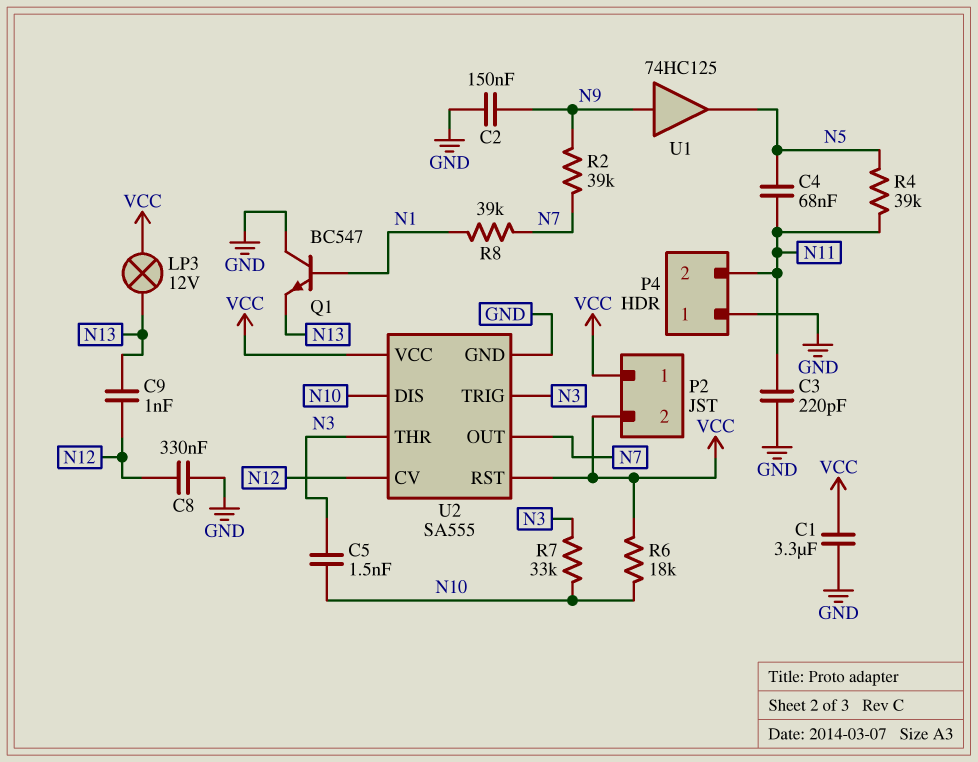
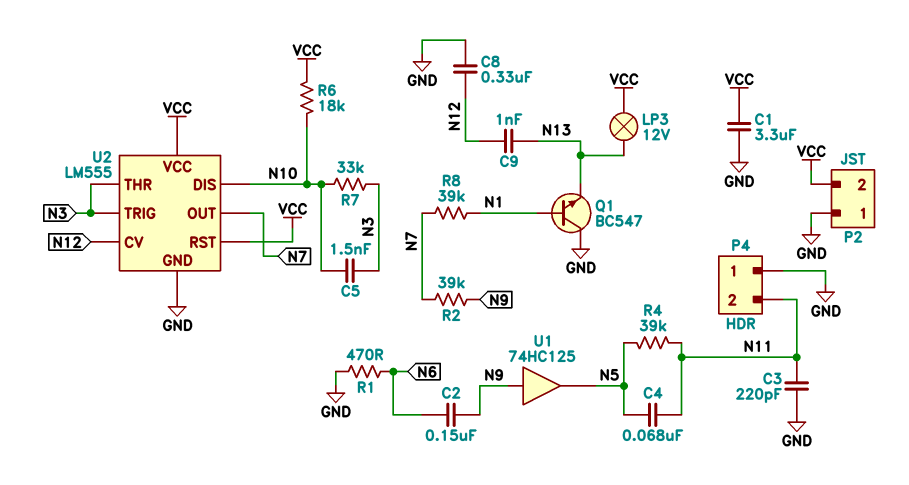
C2: 150nF (GND, N9) -> 150nF (N6, N9)
P2 pin 1: VCC -> GND
R1: none -> 470 (GND, N6)
U2: SA555 -> LM555

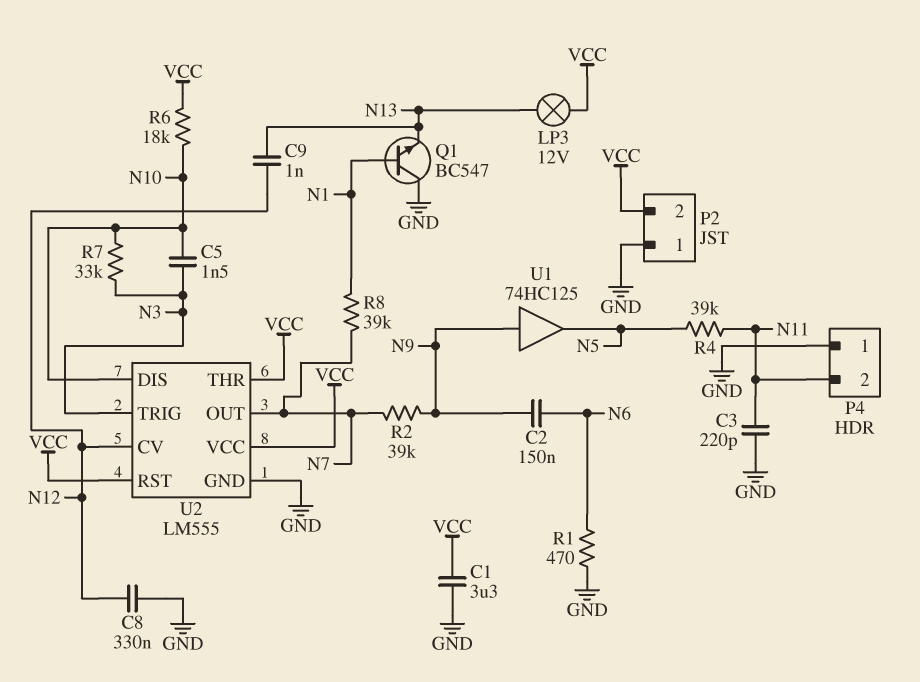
C4: 68nF (N5, N11) -> none
U2 pin THR: N3 -> VCC

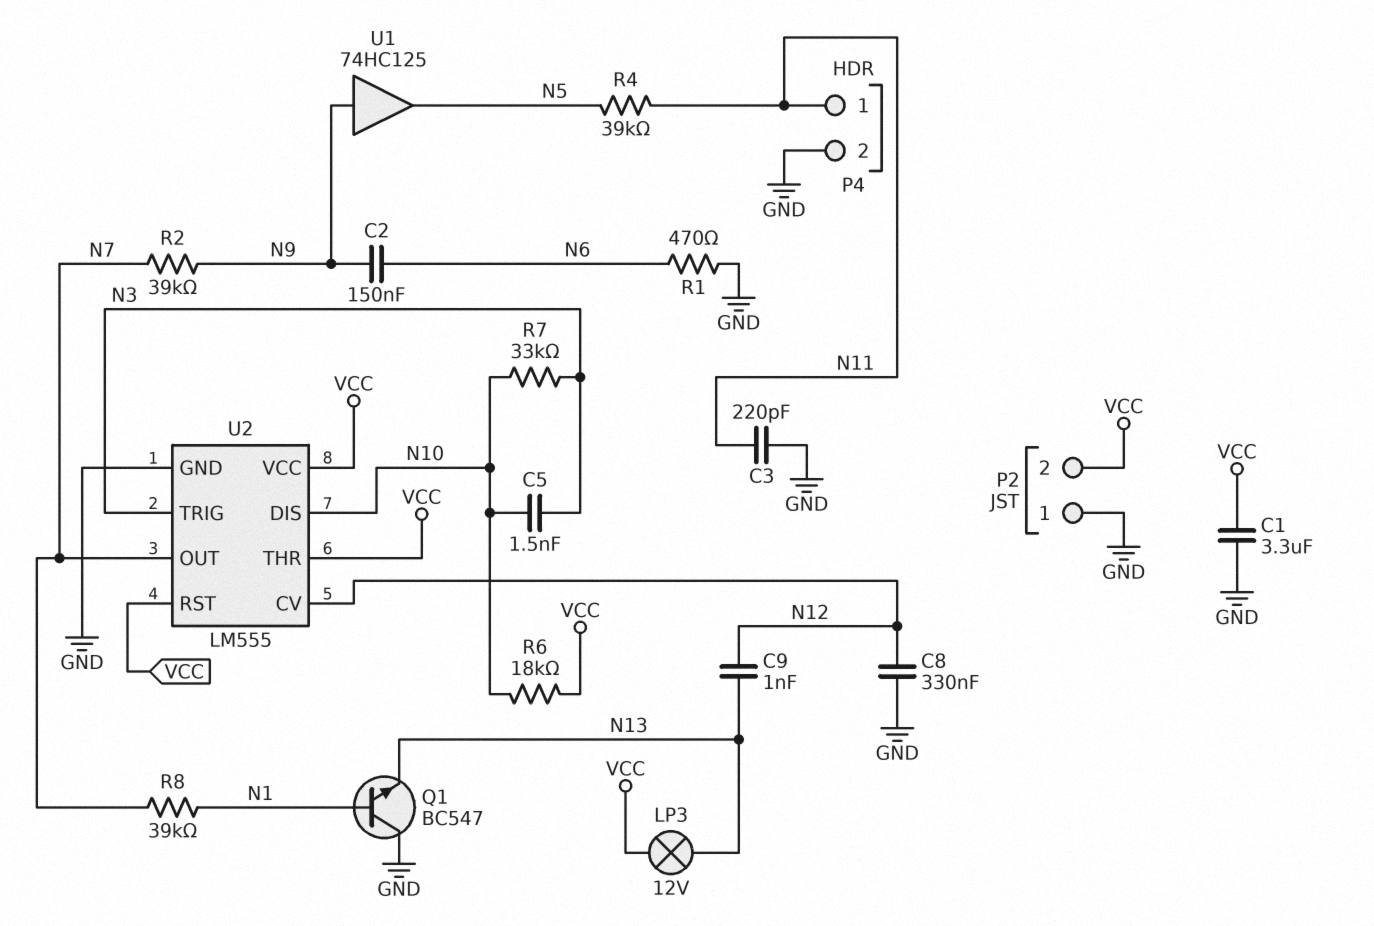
P4 pin 1: GND -> N11
P4 pin 2: N11 -> GND

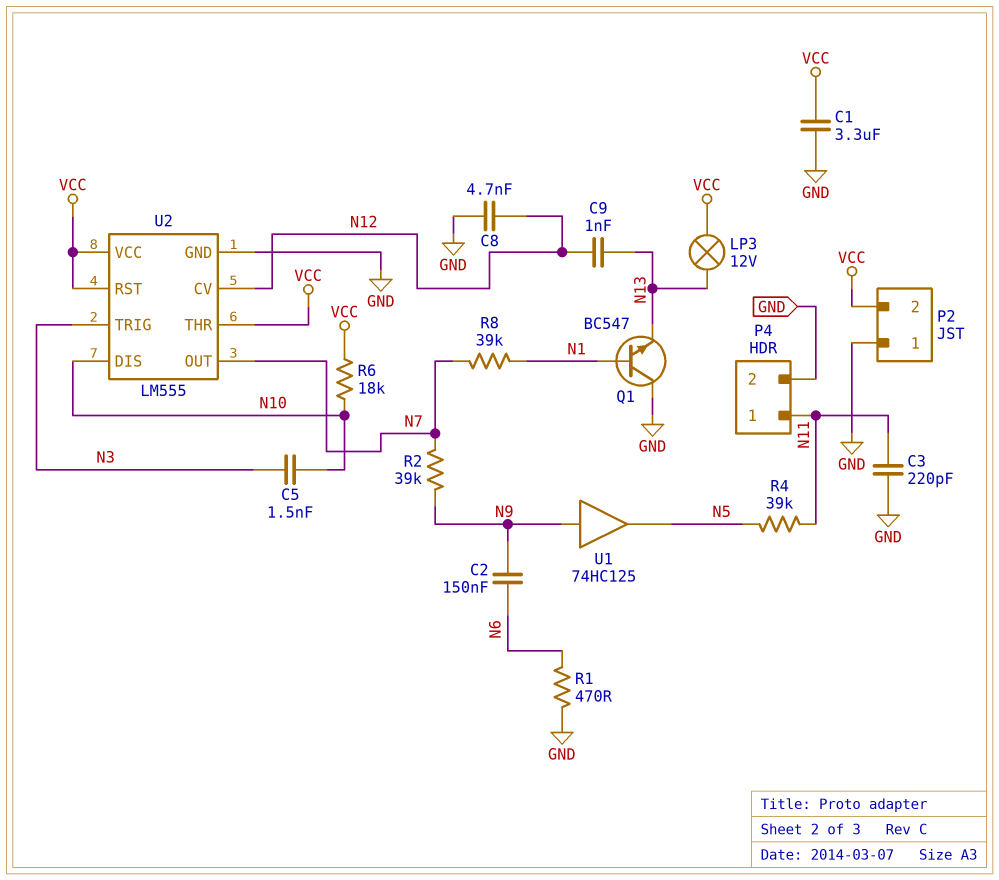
C8: 330nF (GND, N12) -> 4.7nF (GND, N12)
R7: 33k (N3, N10) -> none

